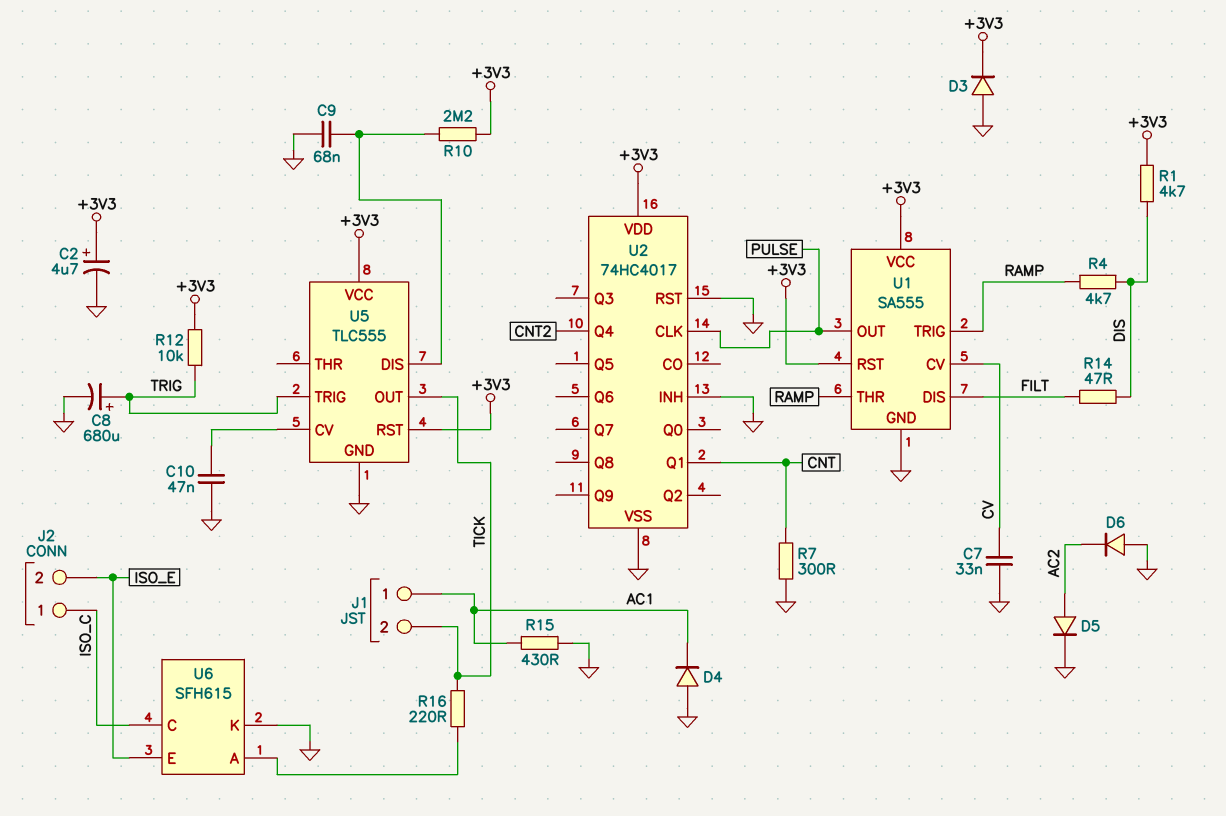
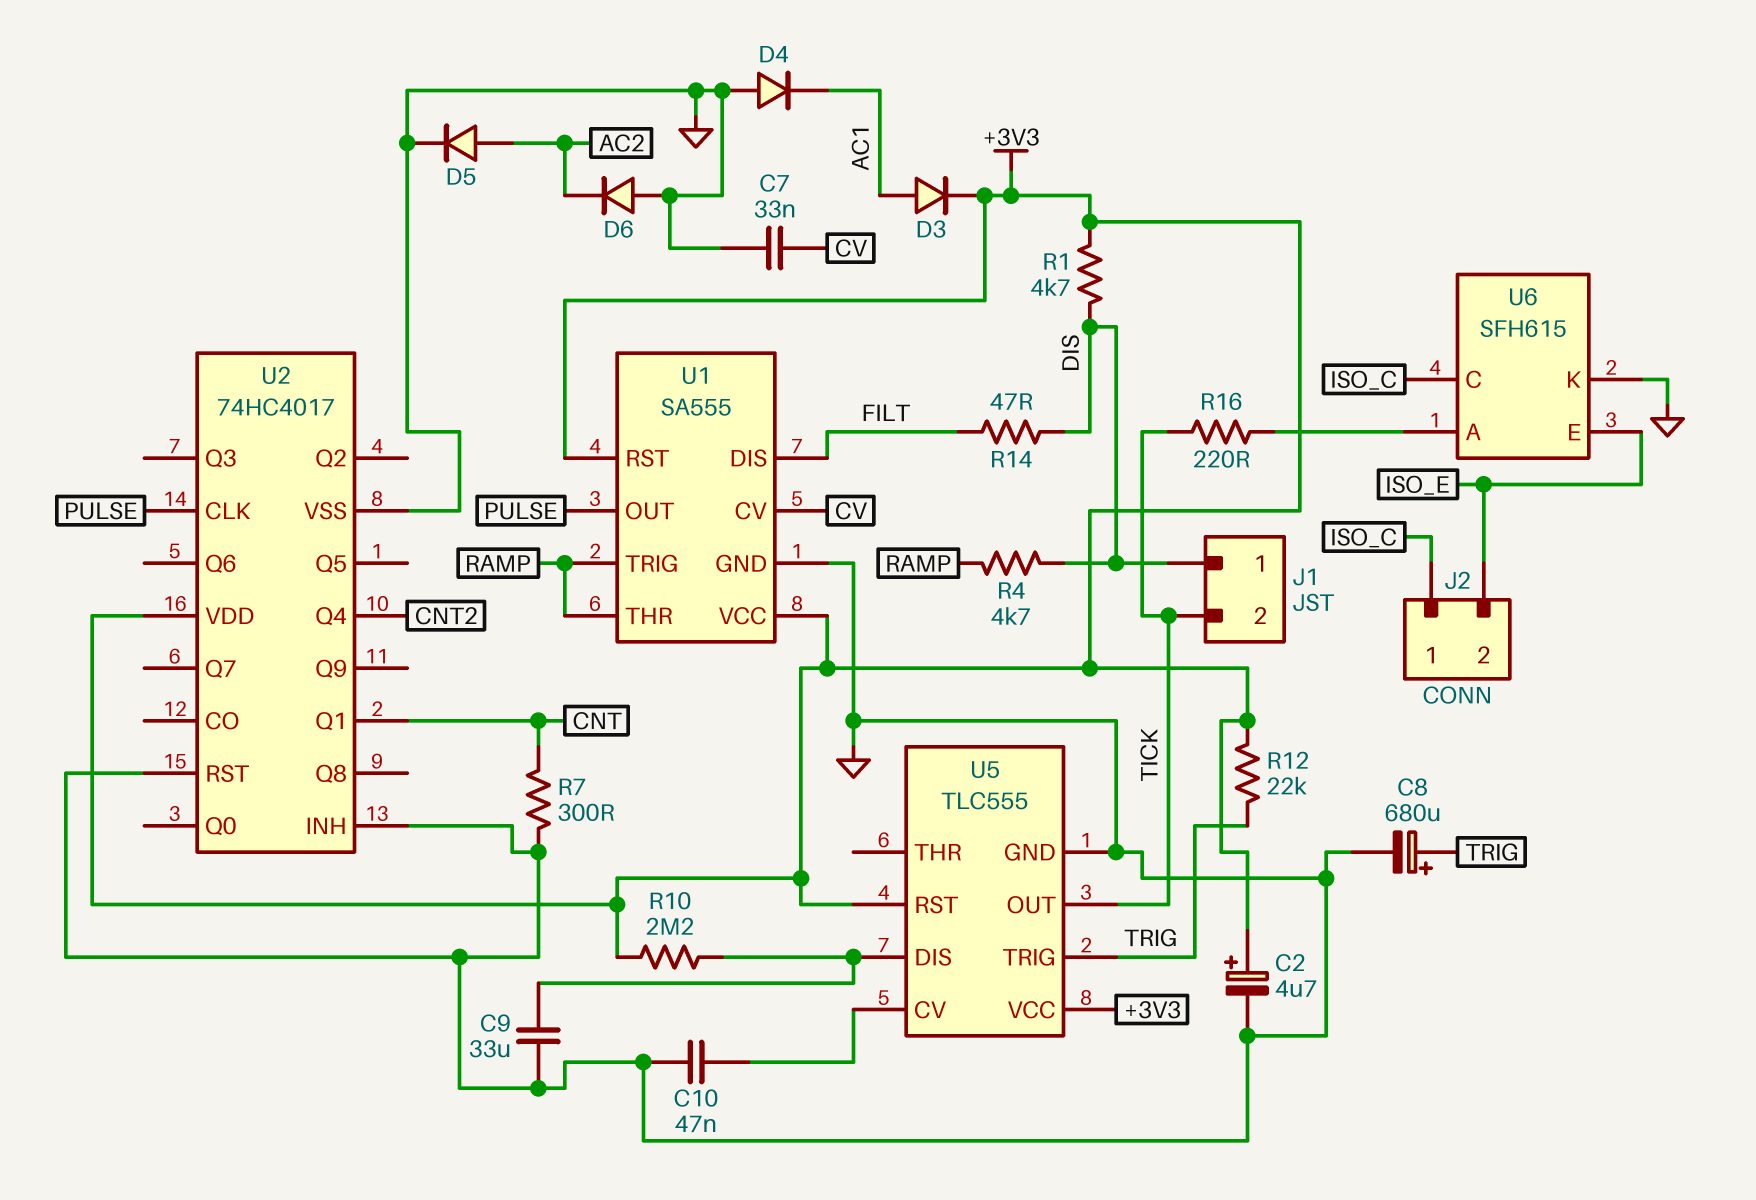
C9: 68nF (GND, U5/DIS) -> 33uF (GND, U5/DIS)
D3: diode (A GND, K +3V3) -> diode (A AC1, K +3V3)
J1 pin 1: AC1 -> DIS
R12: 10k (+3V3, TRIG) -> 22k (+3V3, TRIG)
R15: 430 (AC1, GND) -> none

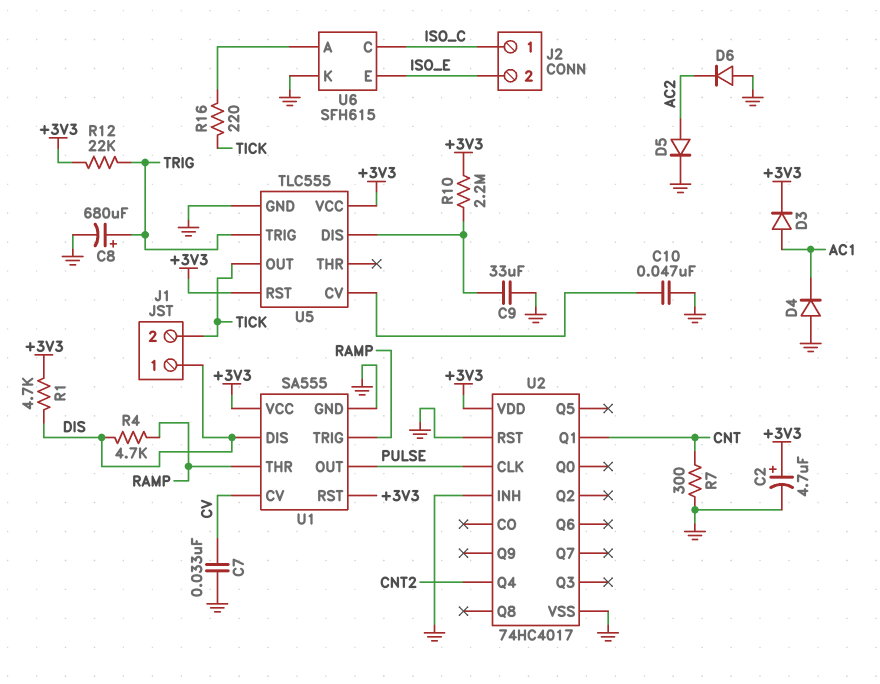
R14: 47 (DIS, FILT) -> none
U1 pin DIS: FILT -> DIS

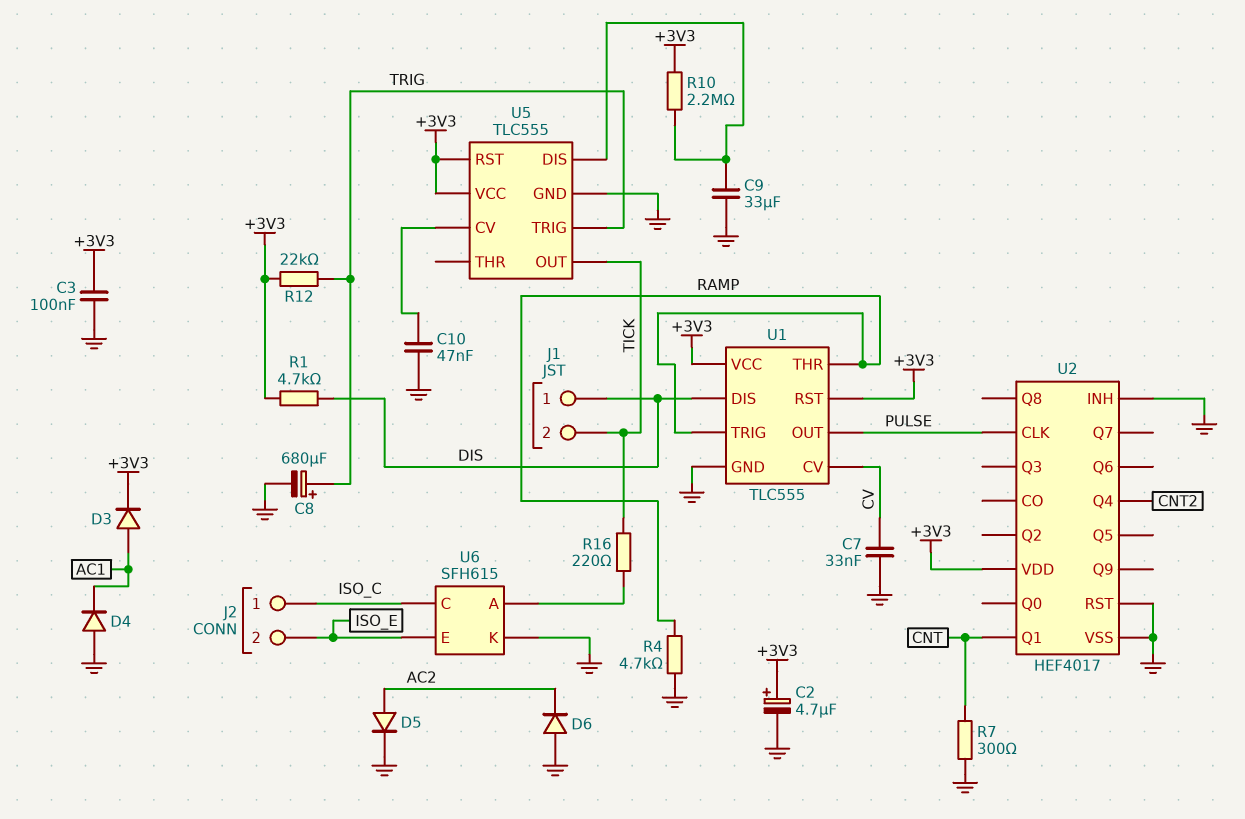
C3: none -> 100nF (+3V3, GND)
R4: 4.7k (DIS, RAMP) -> 4.7k (GND, RAMP)
U1: SA555 -> TLC555
U2: 74HC4017 -> HEF4017

